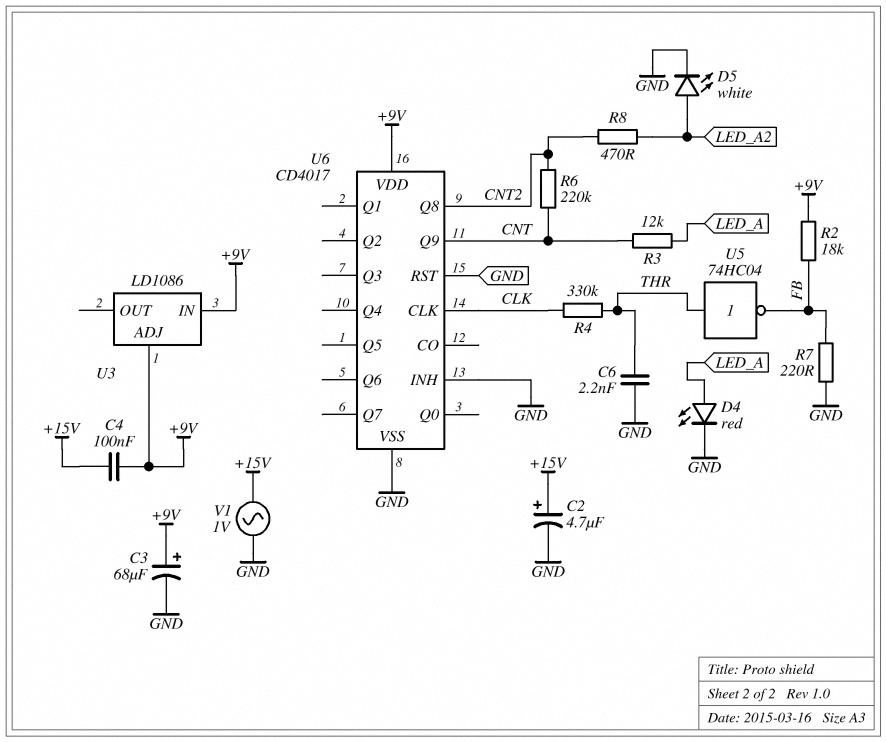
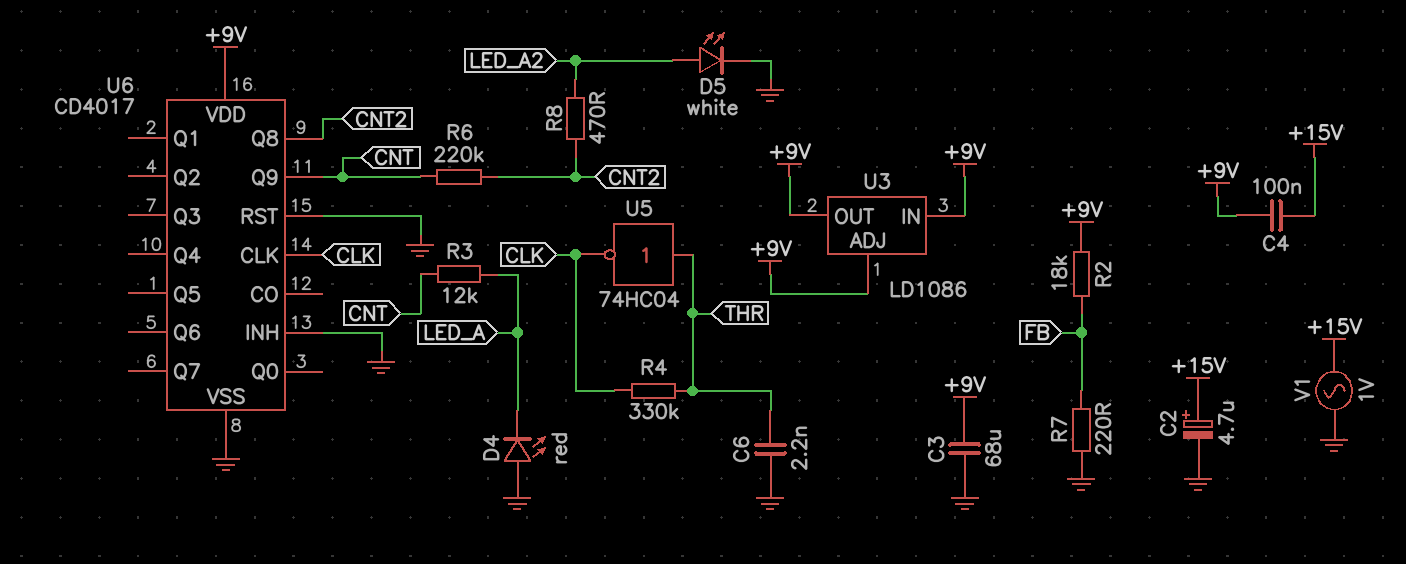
C3: 68uF (plus +9V, minus GND) -> 68uF (+9V, GND)
D4: LED red (A LED_A, K GND) -> LED red (A GND, K LED_A)
U3 pin OUT: none -> +9V
U5: NOT 74HC04 (in THR, out FB) -> NOT 74HC04 (in THR, out CLK)

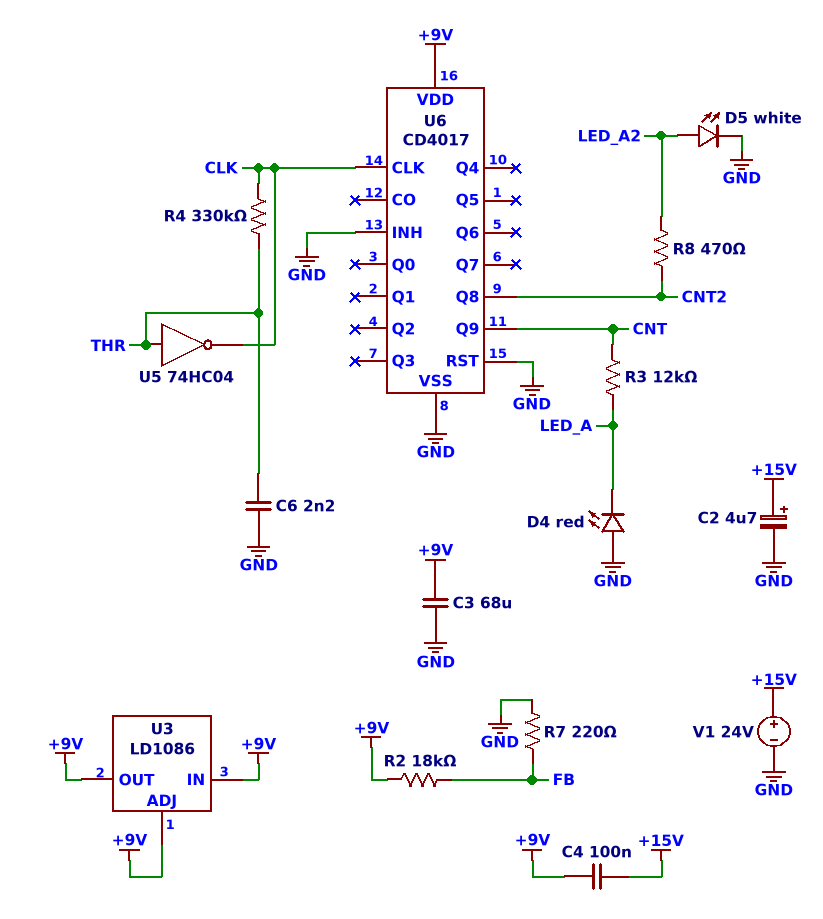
R6: 220k (CNT, CNT2) -> none
V1: AC 1V (+15V, GND) -> 24V (plus +15V, minus GND)

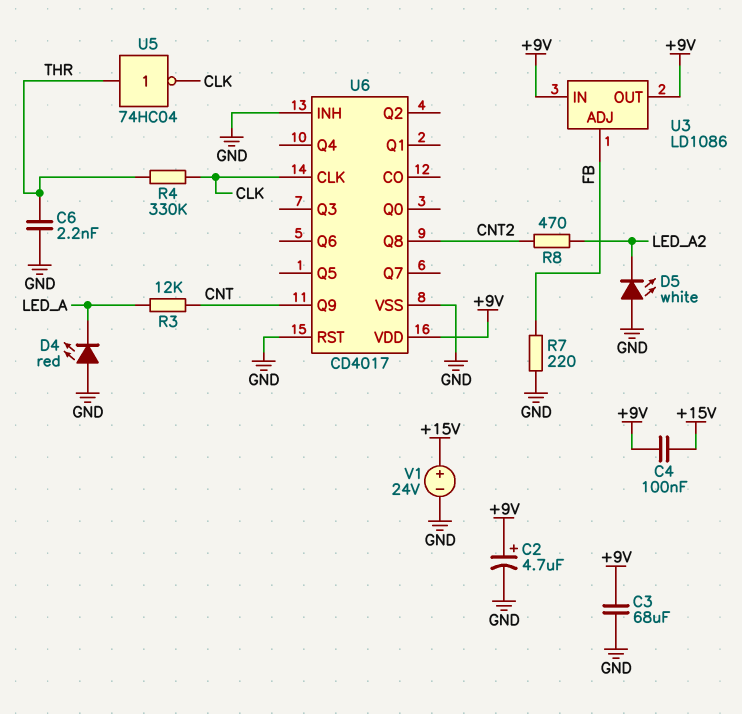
C2: 4.7uF (plus +15V, minus GND) -> 4.7uF (plus +9V, minus GND)
D5: LED white (A LED_A2, K GND) -> LED white (A GND, K LED_A2)
R2: 18k (+9V, FB) -> none
U3 pin ADJ: +9V -> FB

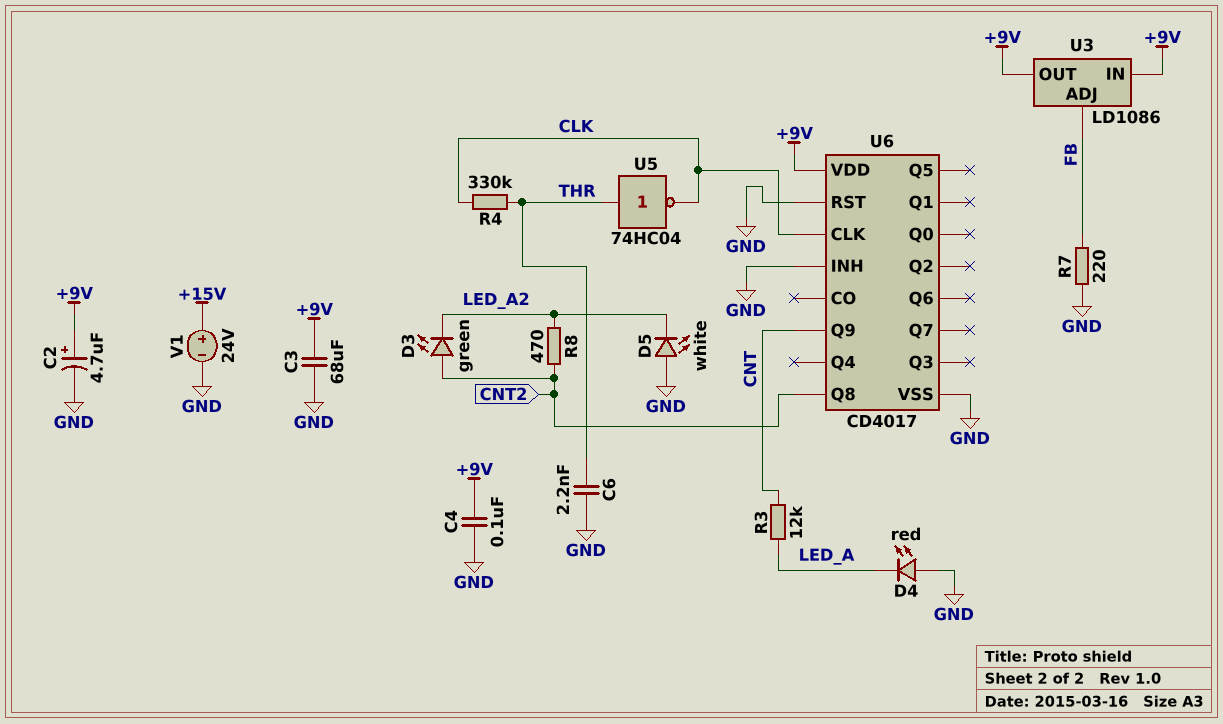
C4: 100nF (+9V, +15V) -> 100nF (+9V, GND)
D3: none -> LED green (A CNT2, K LED_A2)

